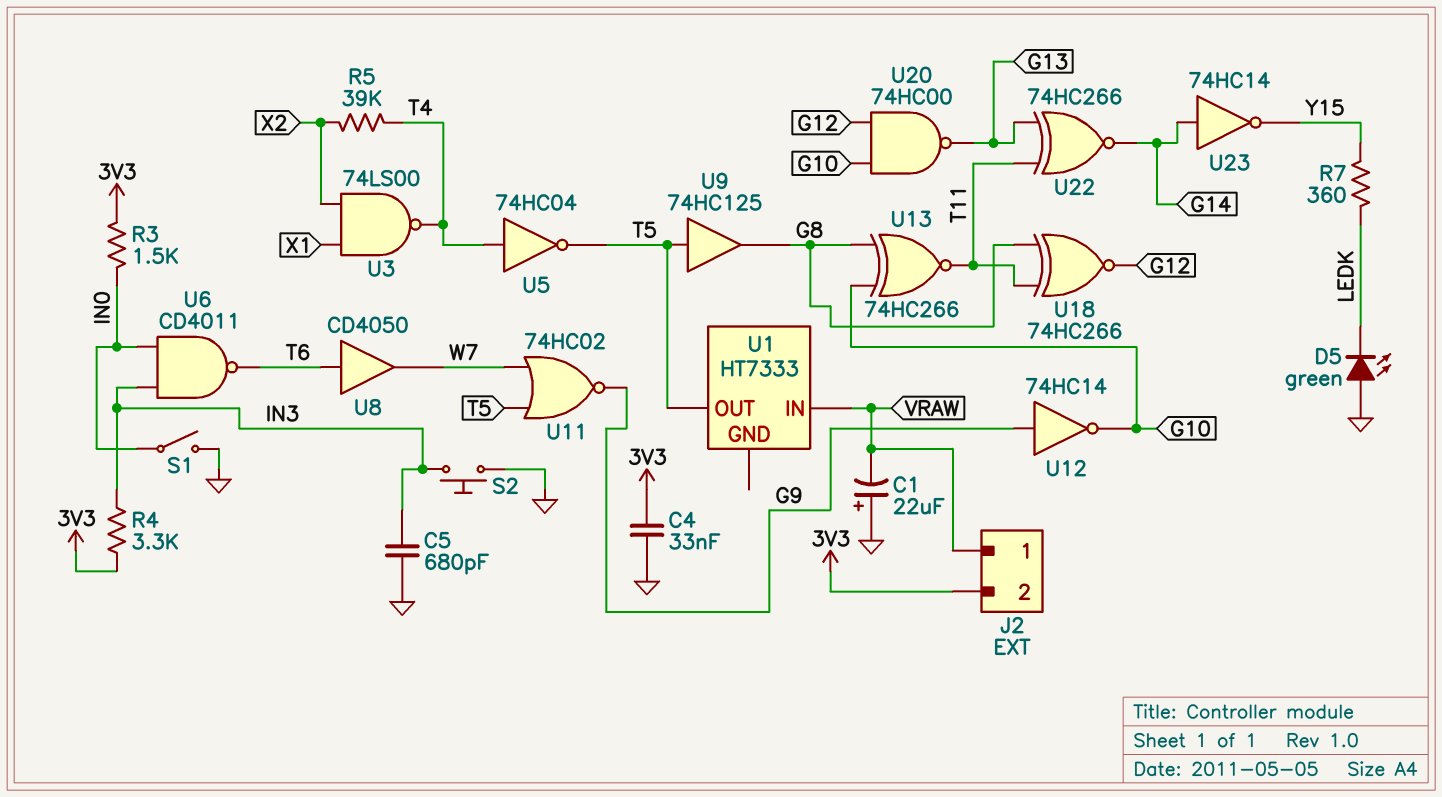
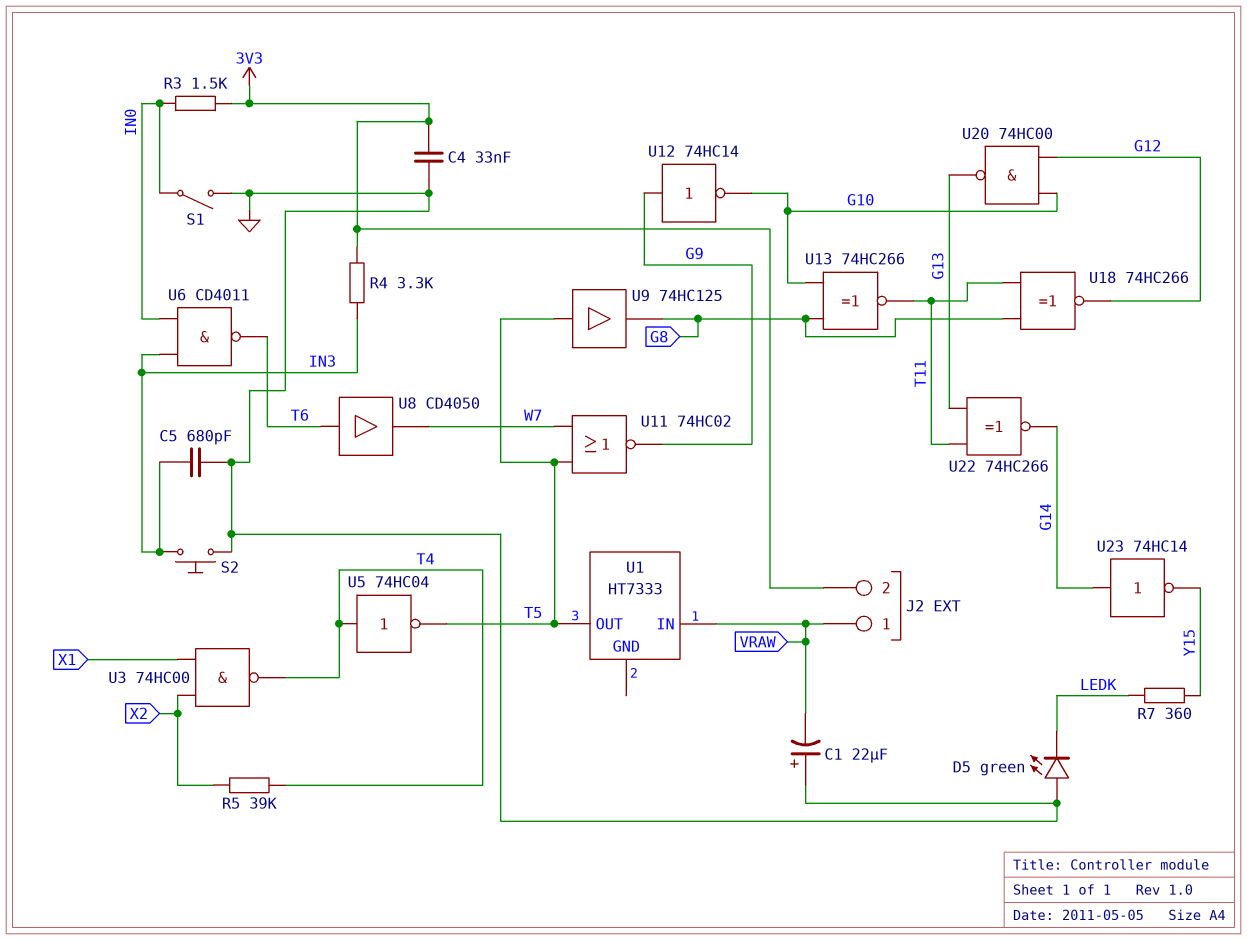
U3: NAND 74LS00 (in X1, in X2, out T4) -> NAND 74HC00 (in X1, in X2, out T4)

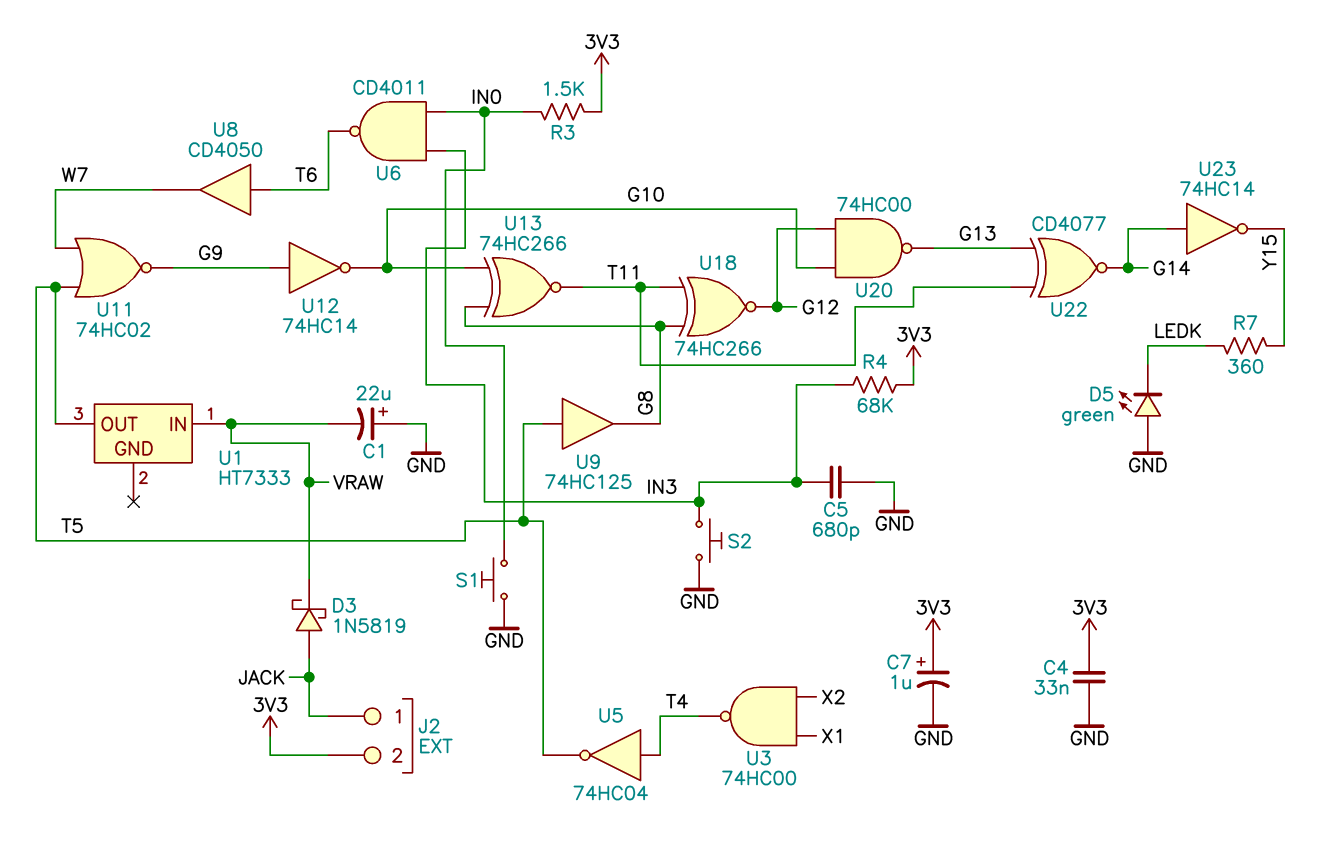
C7: none -> 1uF (plus 3V3, minus GND)
D3: none -> schottky 1N5819 (A JACK, K VRAW)
J2 pin 1: VRAW -> JACK
R4: 3.3k (3V3, IN3) -> 68k (3V3, IN3)
R5: 39k (T4, X2) -> none
S1: switch (GND, IN0) -> button (GND, IN0)
U22: XNOR 74HC266 (in G13, in T11, out G14) -> XNOR CD4077 (in G13, in T11, out G14)

